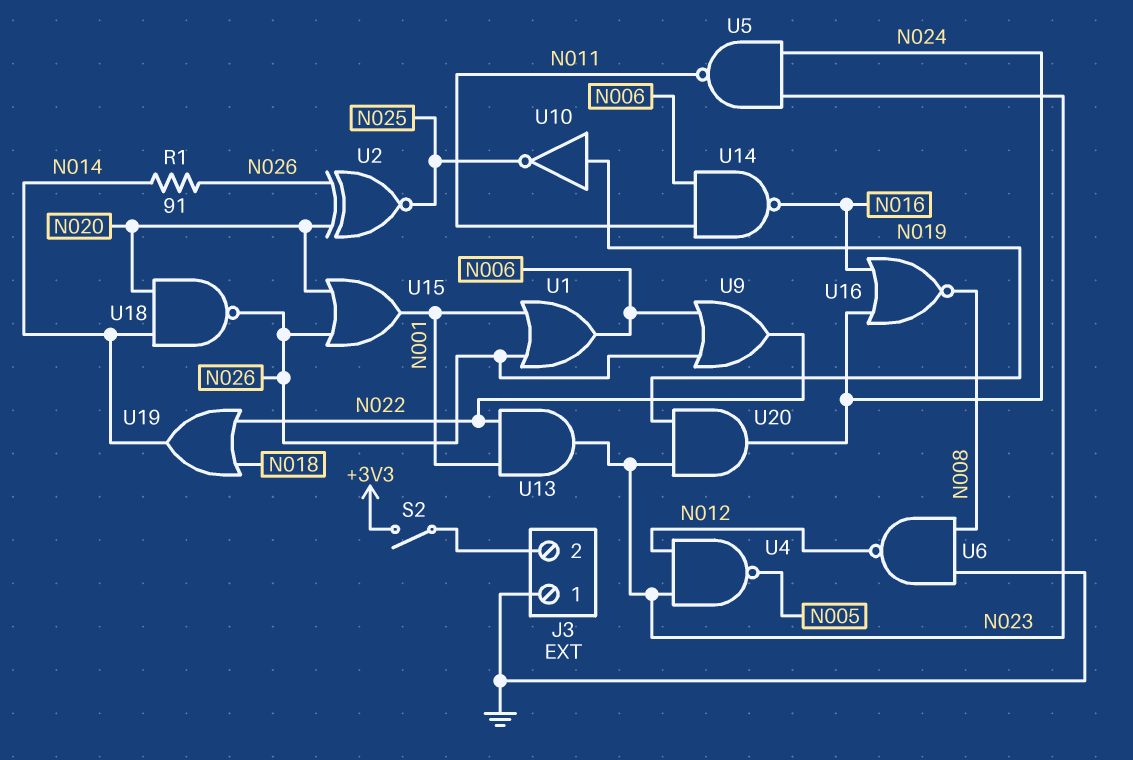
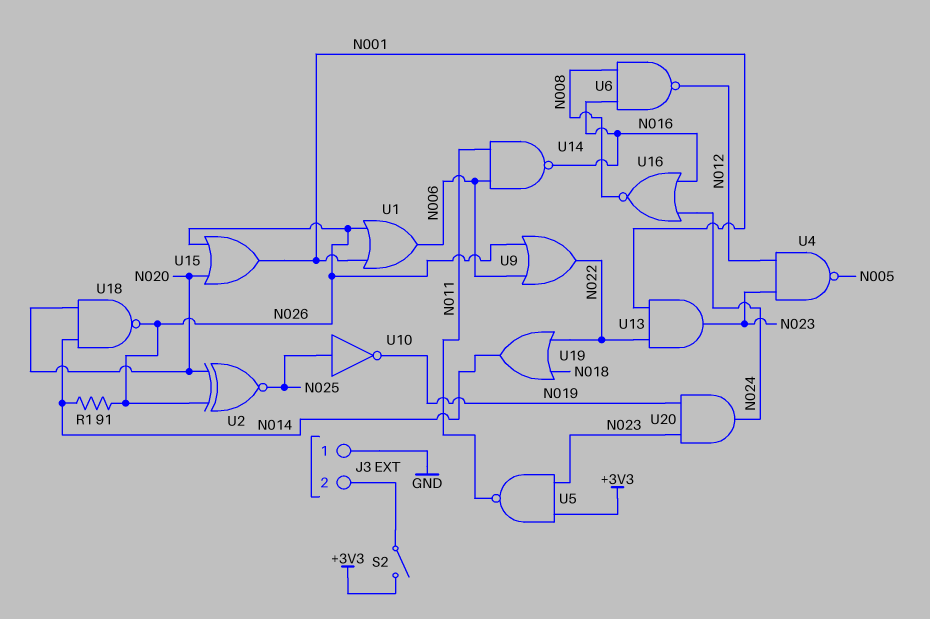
U5: NAND (in N023, in N024, out N011) -> NAND (in +3V3, in N023, out N011)
U6: NAND (in GND, in N008, out N012) -> NAND (in N008, in N016, out N012)
U10: NOT (in N019, out N025) -> NOT (in N025, out N019)

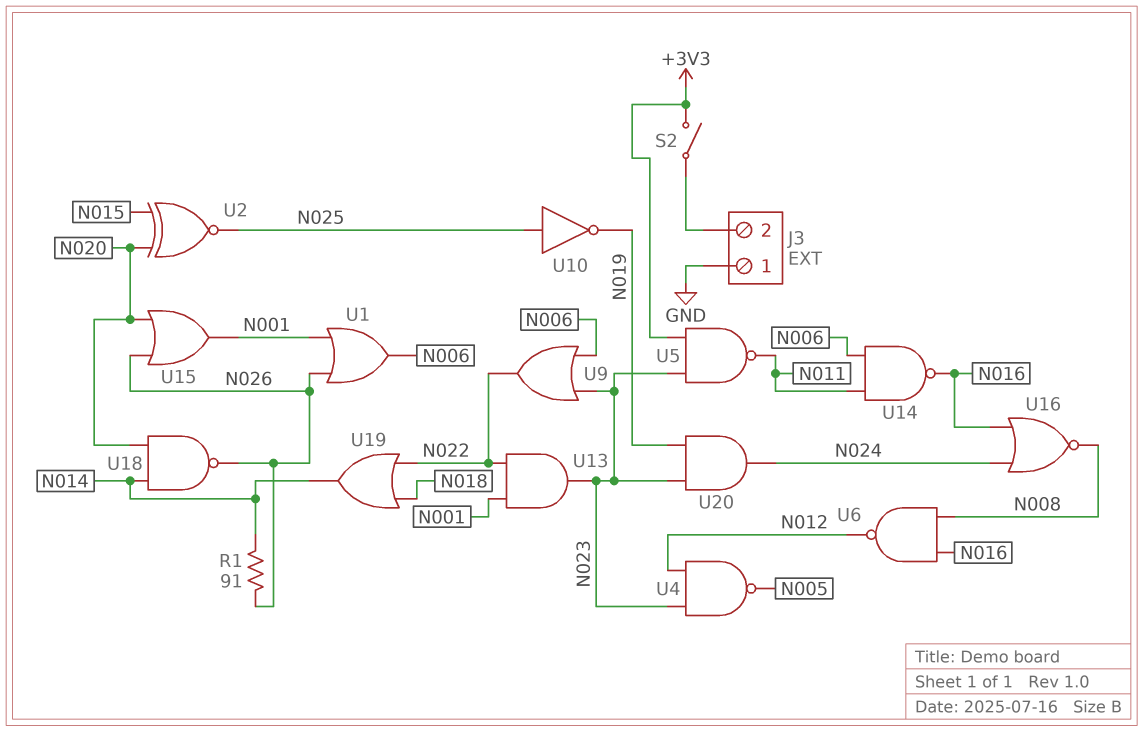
U2: XNOR (in N020, in N026, out N025) -> XNOR (in N015, in N020, out N025)
U9: OR (in N006, in N026, out N022) -> OR (in N006, in N023, out N022)

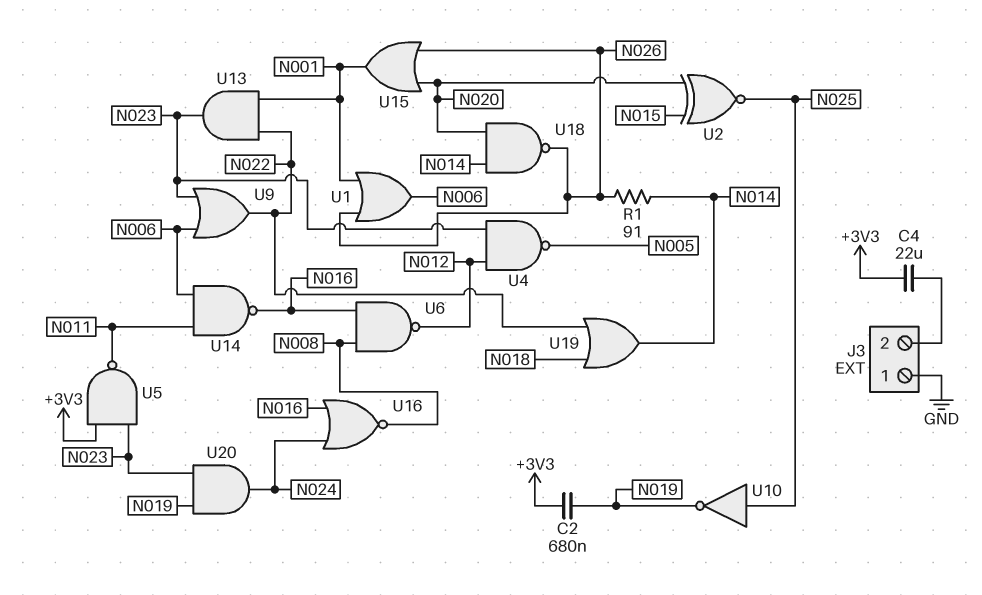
C2: none -> 680nF (+3V3, N019)
C4: none -> 22uF (+3V3, J3/2)
S2: switch (+3V3, J3/2) -> none

